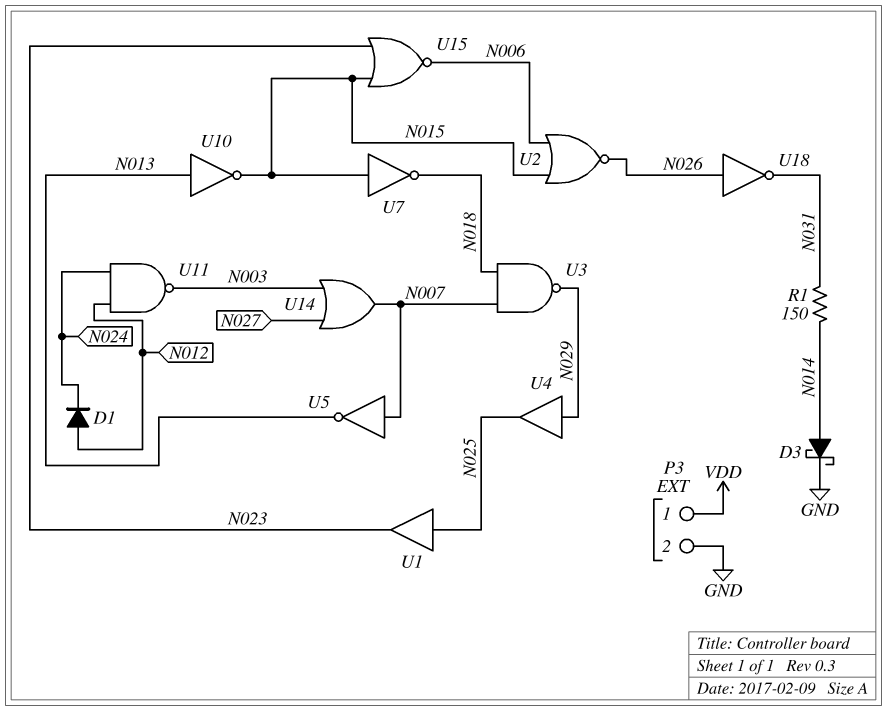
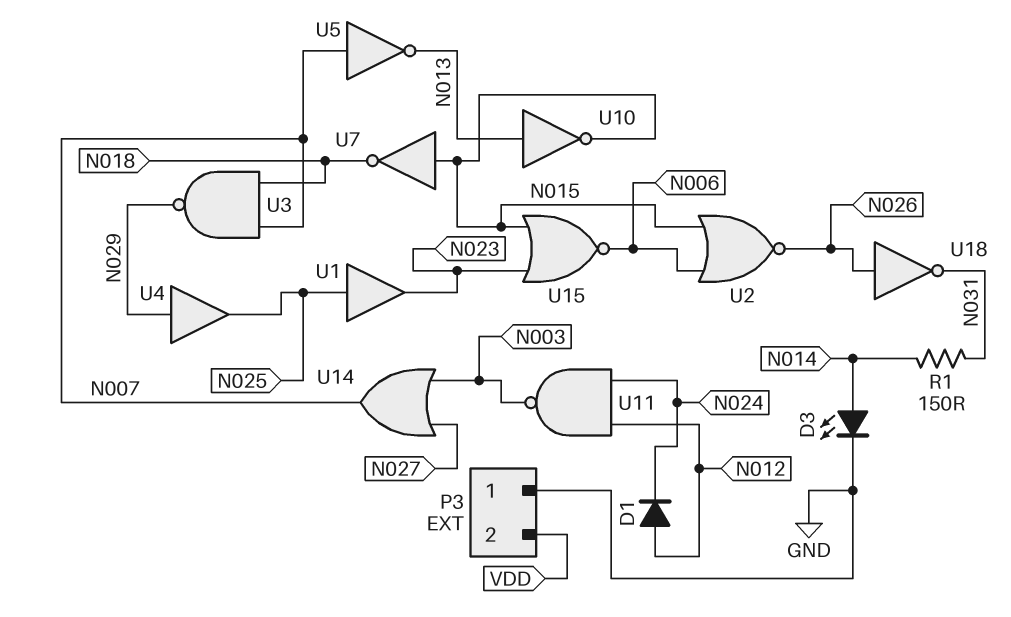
D3: schottky (A N014, K GND) -> LED (A N014, K GND)
P3 pin 1: VDD -> GND
P3 pin 2: GND -> VDD

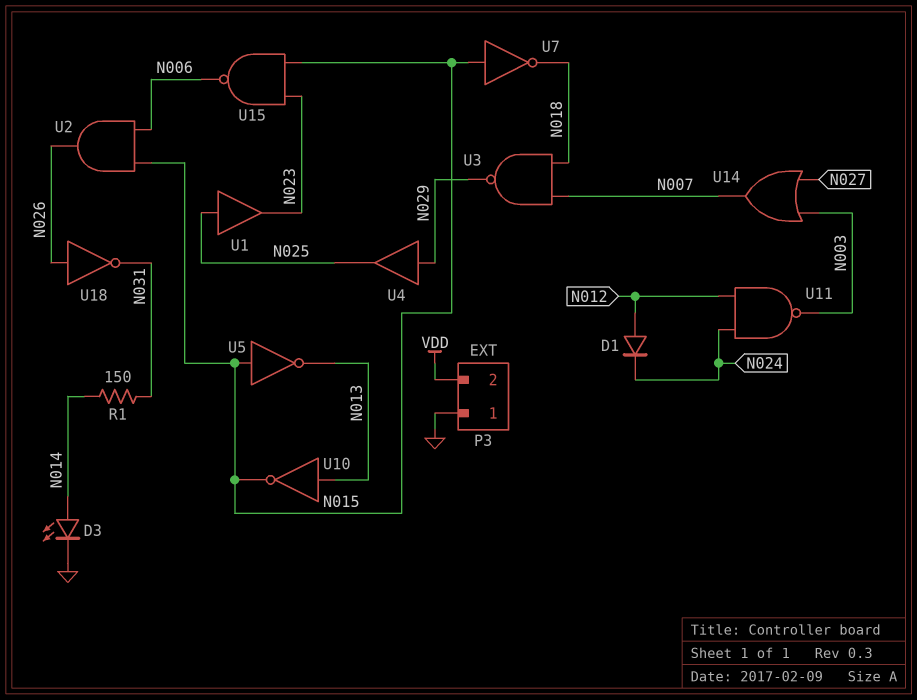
U2: NOR (in N006, in N015, out N026) -> AND (in N006, in N015, out N026)
U5: NOT (in N007, out N013) -> NOT (in N015, out N013)
U15: NOR (in N015, in N023, out N006) -> NAND (in N015, in N023, out N006)

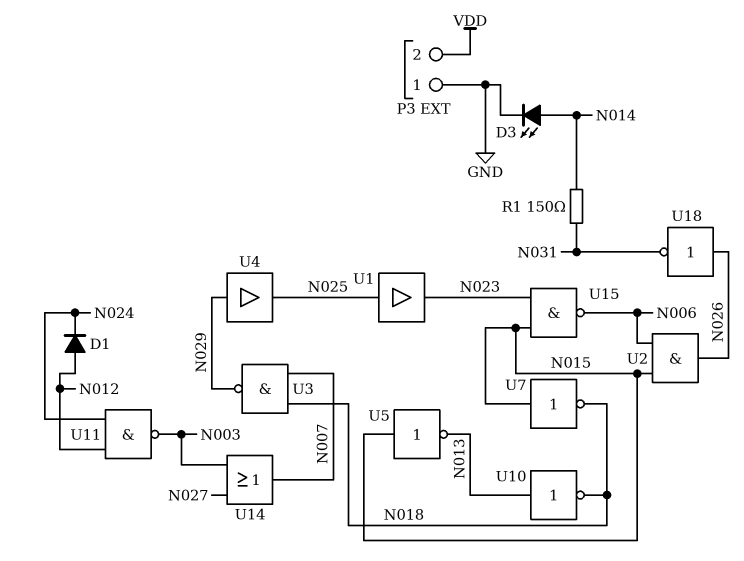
U10: NOT (in N013, out N015) -> NOT (in N013, out N018)

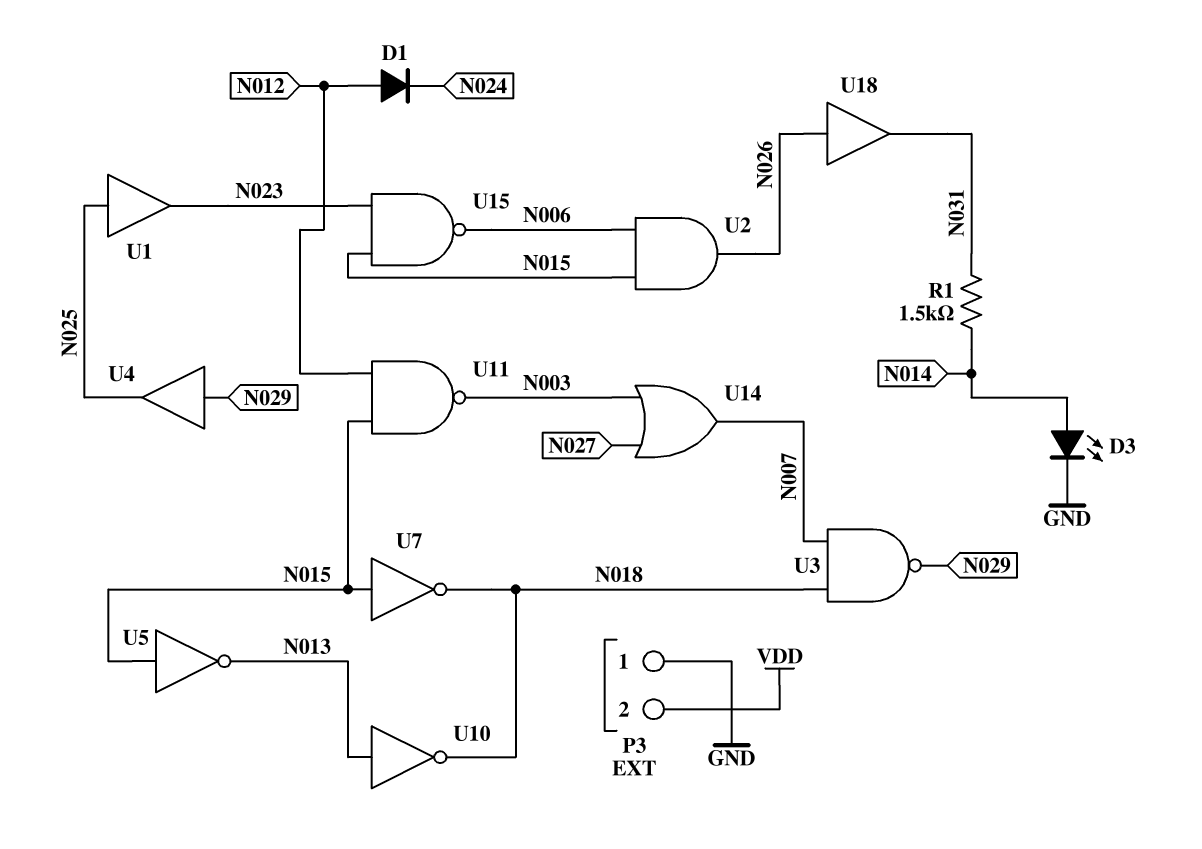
R1: 150 (N014, N031) -> 1.5k (N014, N031)
U11: NAND (in N012, in N024, out N003) -> NAND (in N012, in N015, out N003)
U18: NOT (in N026, out N031) -> buffer (in N026, out N031)

